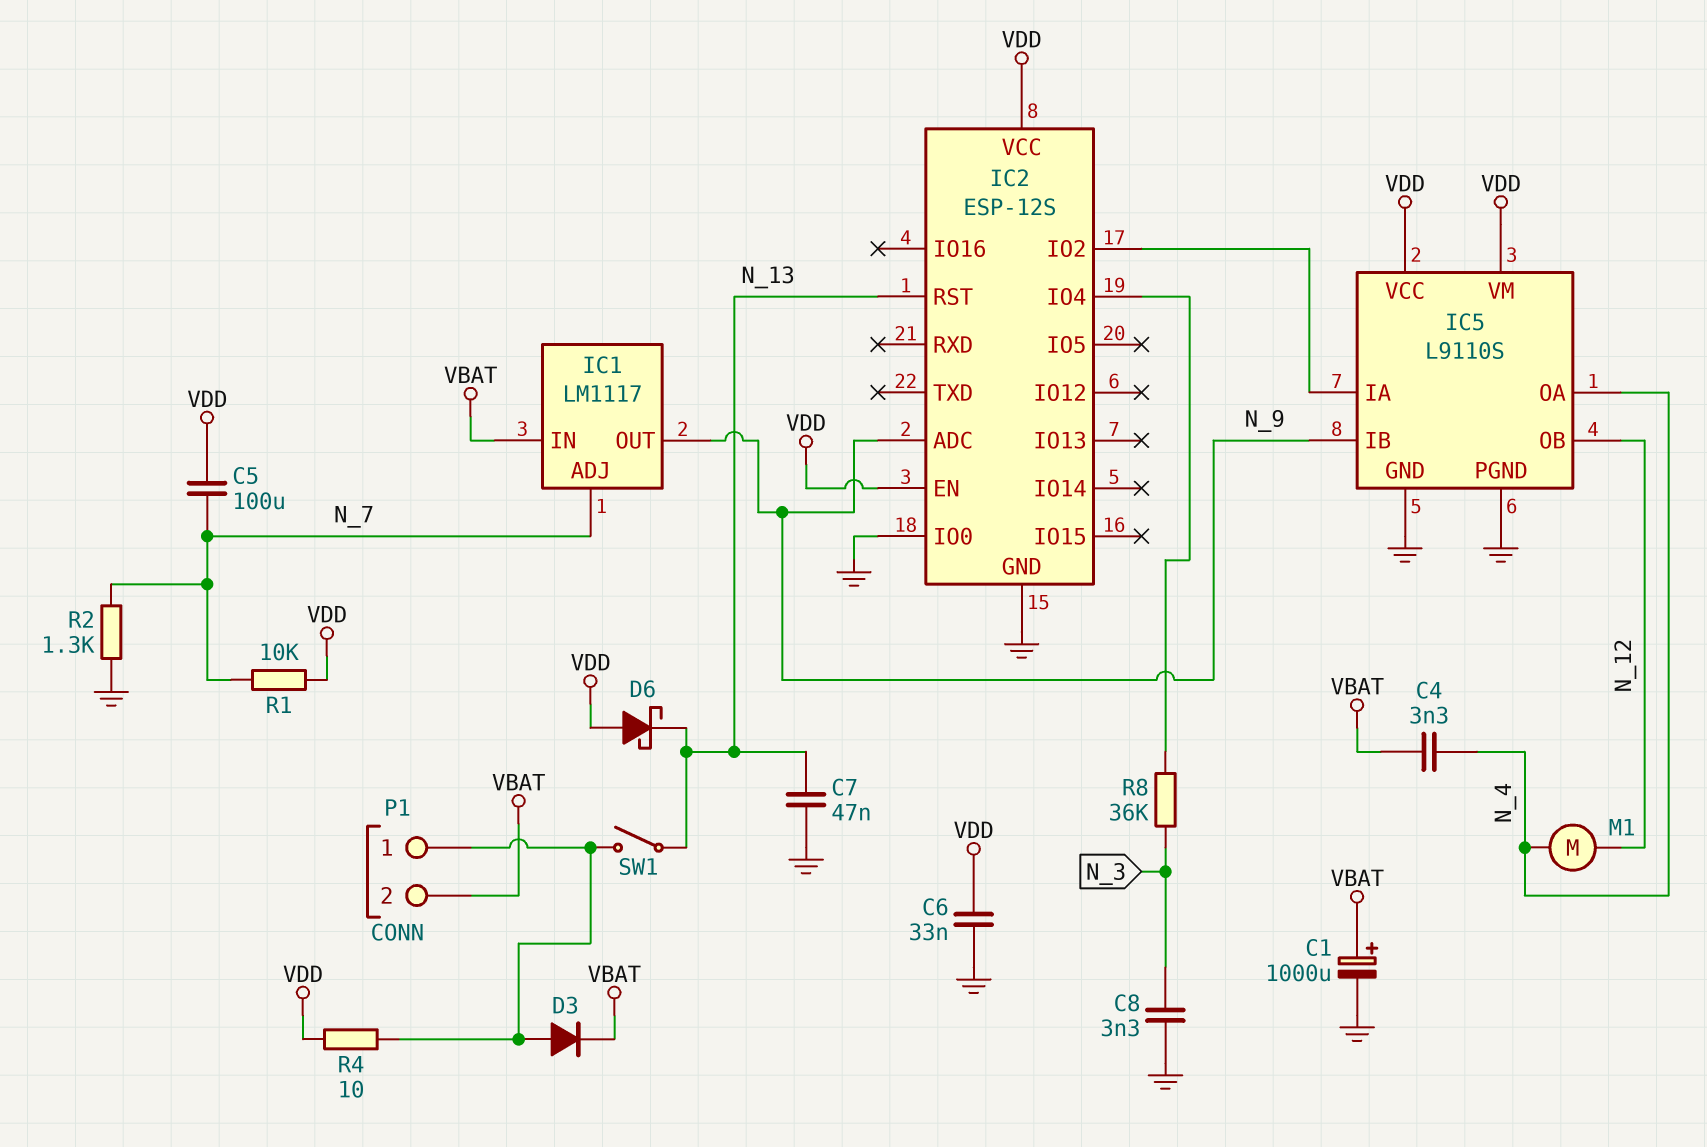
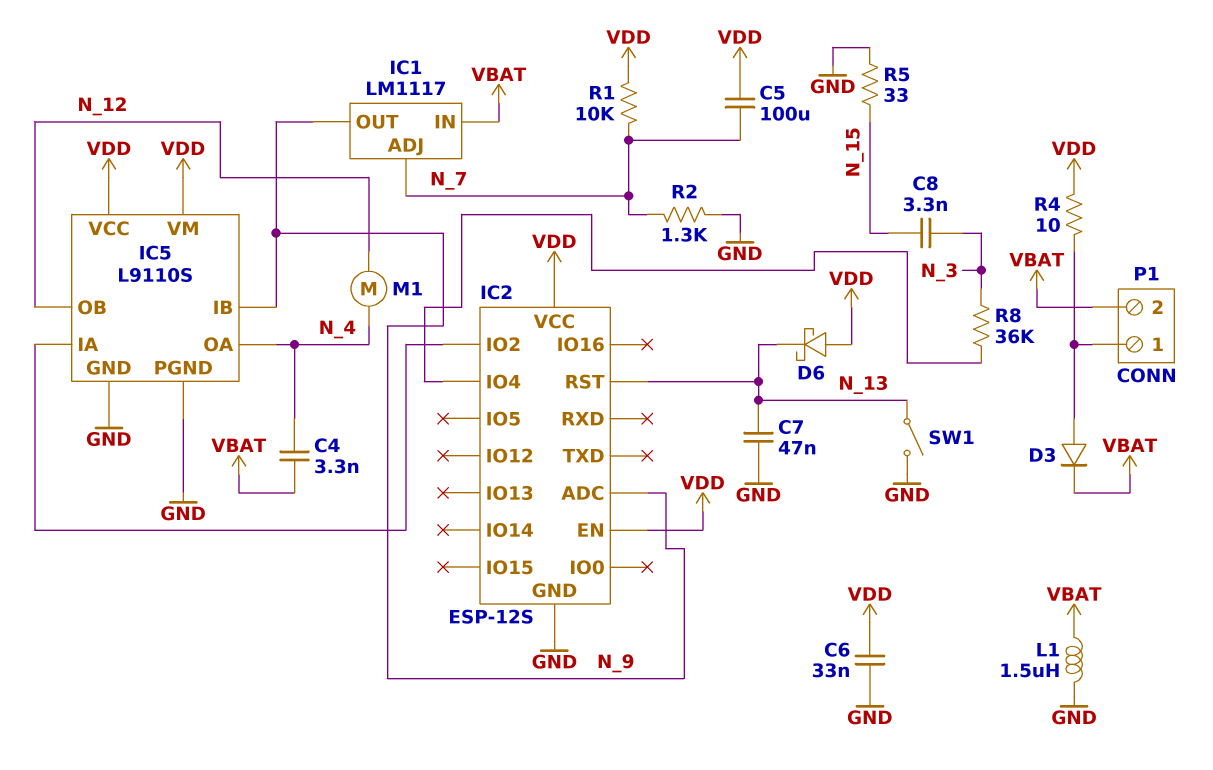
C1: 1000uF (plus VBAT, minus GND) -> none
C8: 3.3nF (GND, N_3) -> 3.3nF (N_3, N_15)
IC2 pin IO0: GND -> none
L1: none -> 1.5uH (GND, VBAT)
R5: none -> 33 (GND, N_15)
SW1: switch (N_13, P1/1) -> switch (GND, N_13)

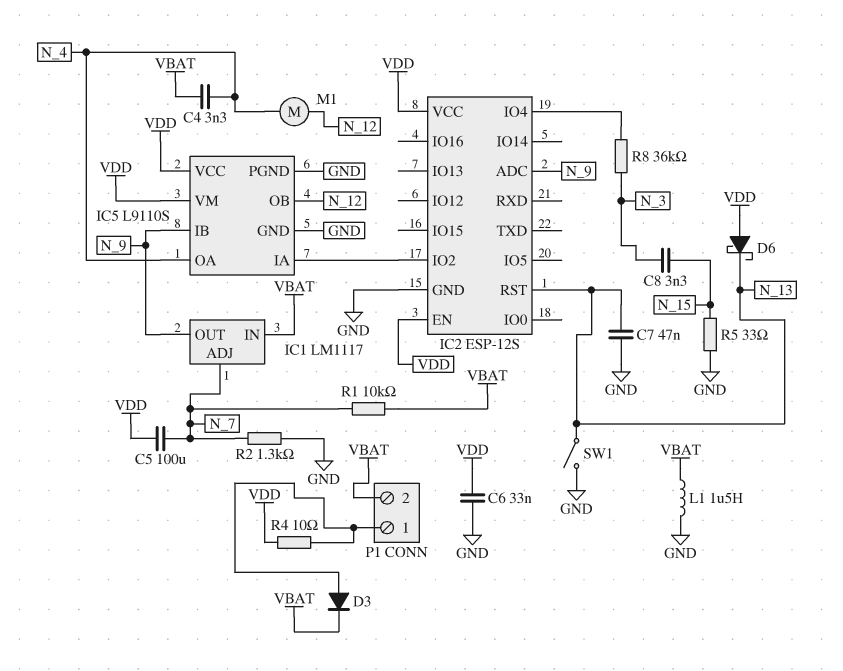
R1: 10k (N_7, VDD) -> 10k (N_7, VBAT)

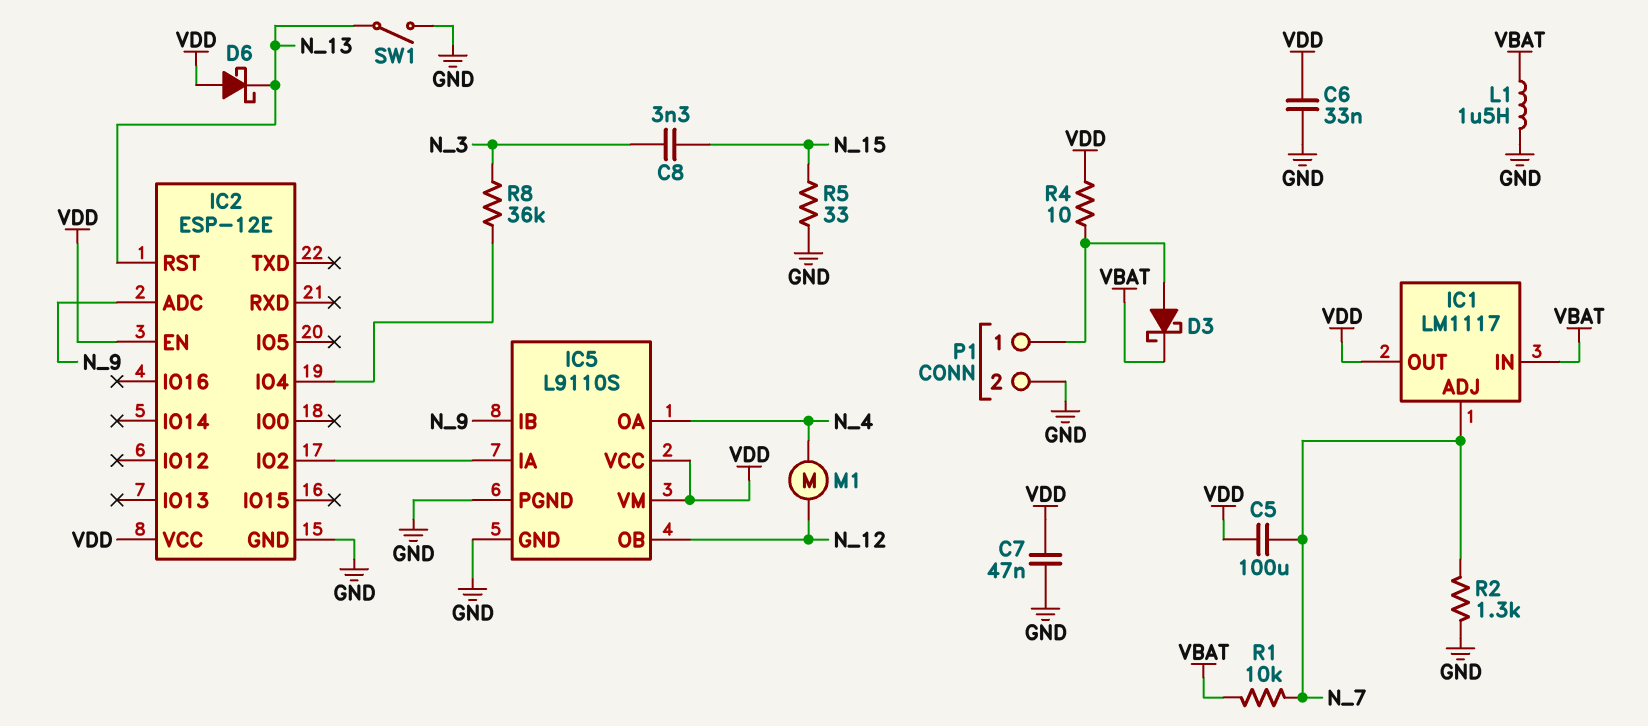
C4: 3.3nF (N_4, VBAT) -> none
C7: 47nF (GND, N_13) -> 47nF (GND, VDD)
D3: diode (A P1/1, K VBAT) -> schottky (A P1/1, K VBAT)
IC1 pin OUT: N_9 -> VDD
IC2: ESP-12S -> ESP-12E
P1 pin 2: VBAT -> GND

